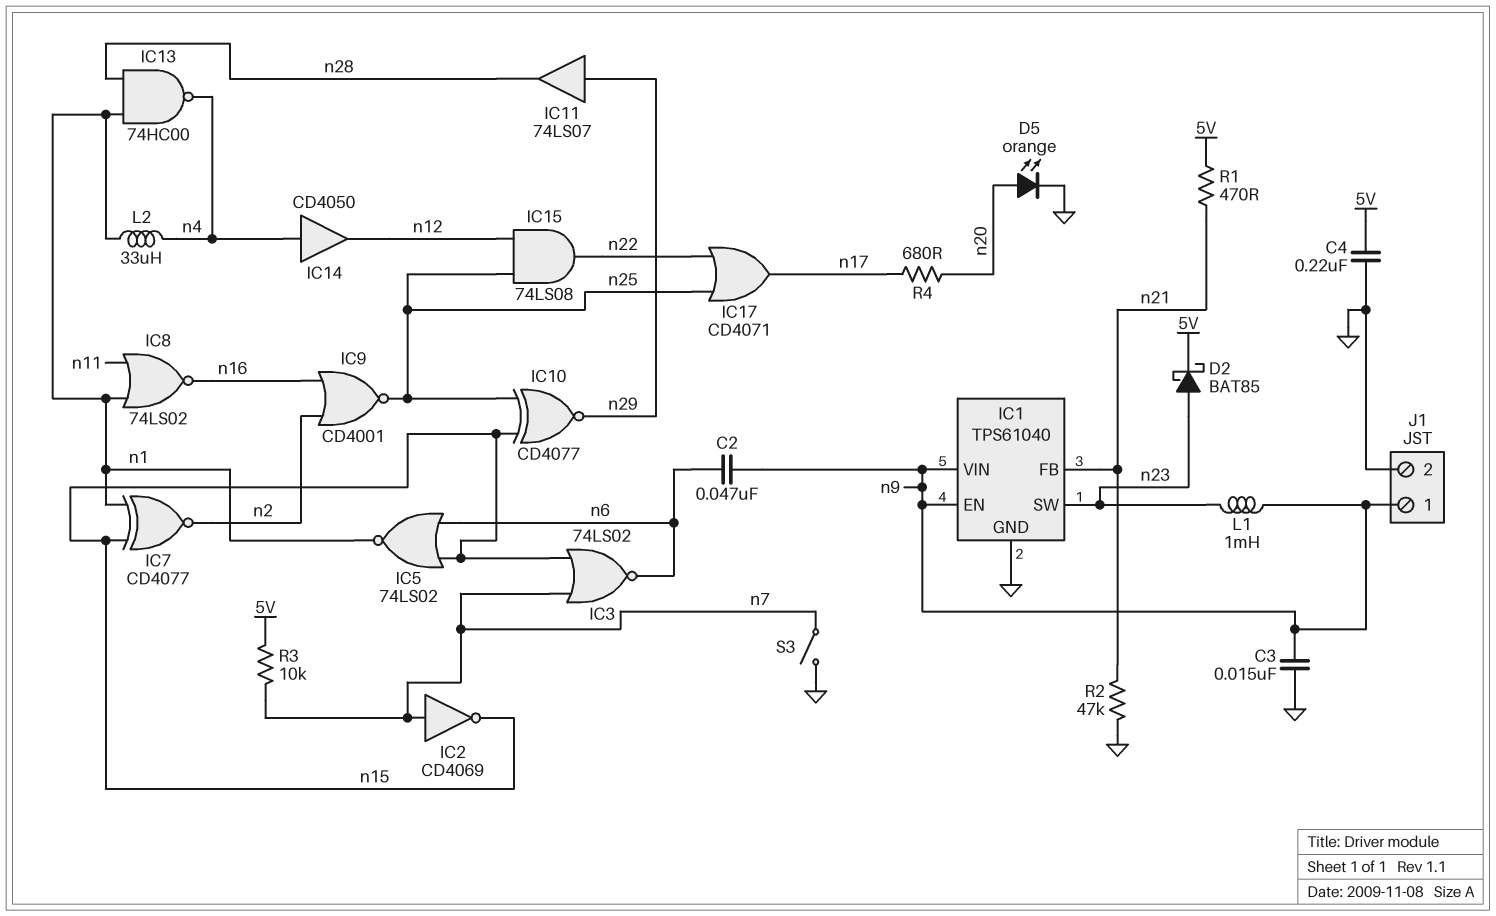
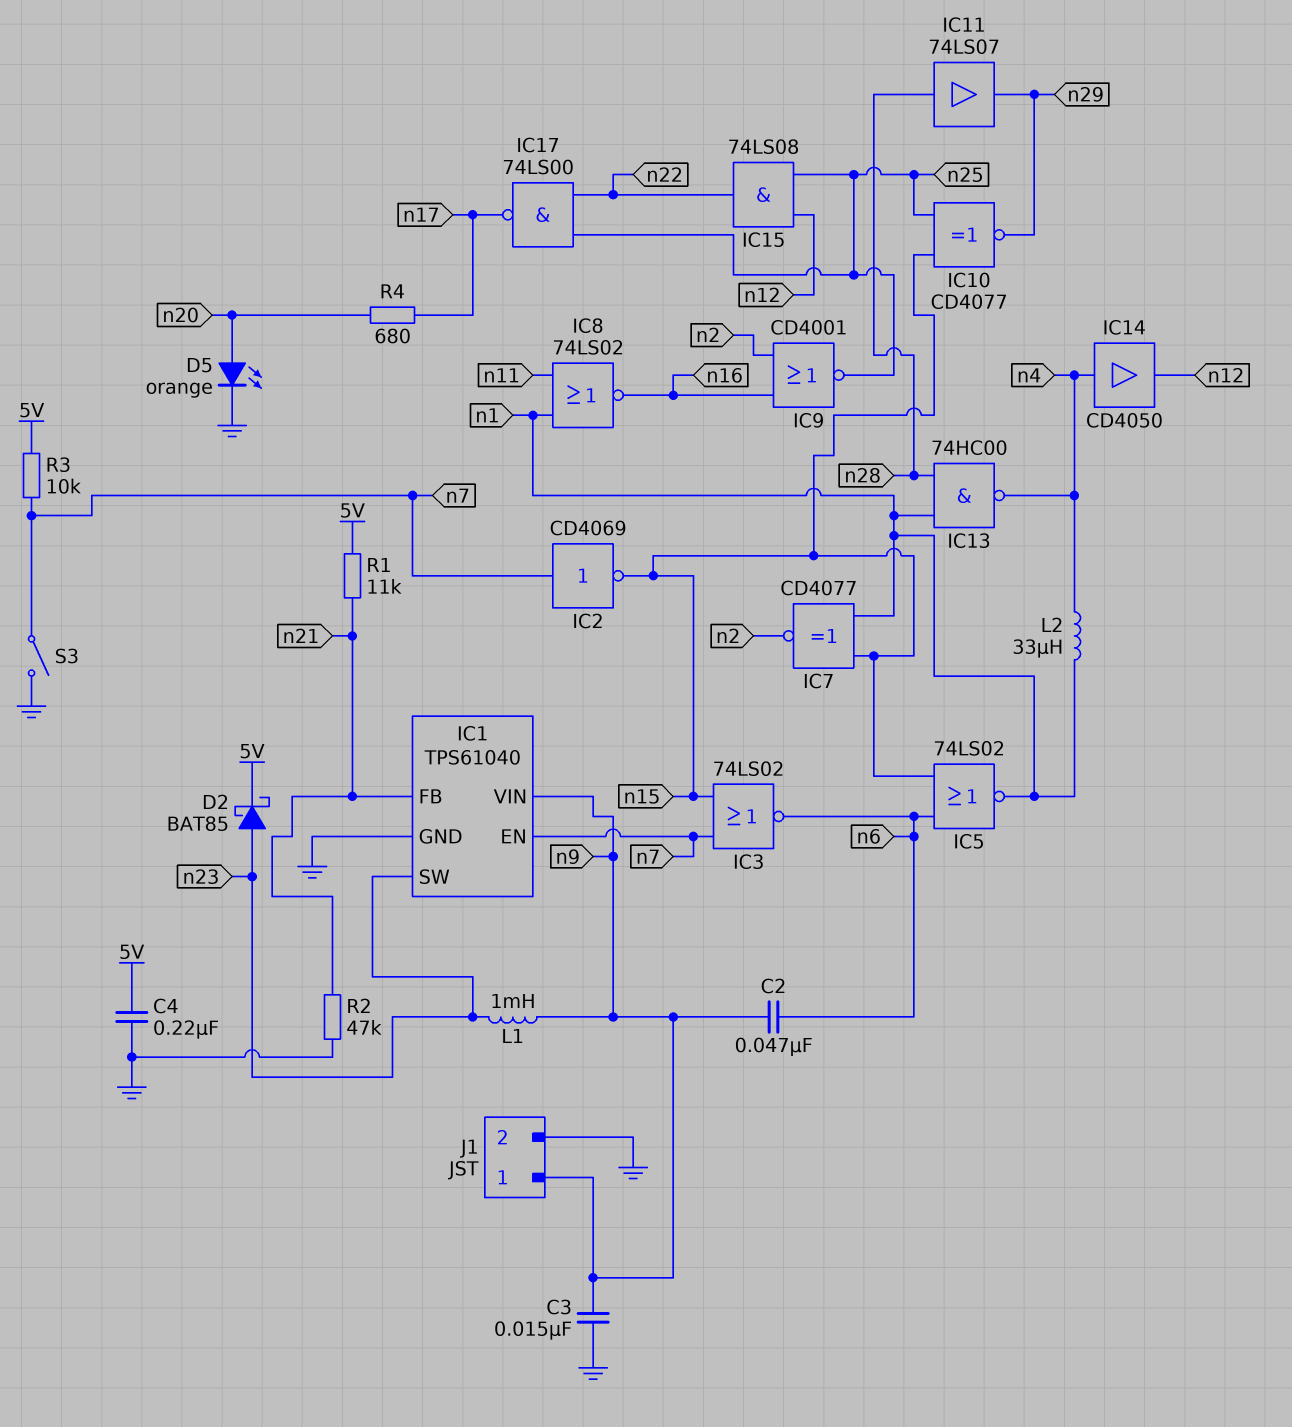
IC1 pin EN: n9 -> n7
IC11: buffer 74LS07 (in n29, out n28) -> buffer 74LS07 (in n28, out n29)
IC17: OR CD4071 (in n22, in n25, out n17) -> NAND 74LS00 (in n22, in n25, out n17)
R1: 470 (5V, n21) -> 11k (5V, n21)

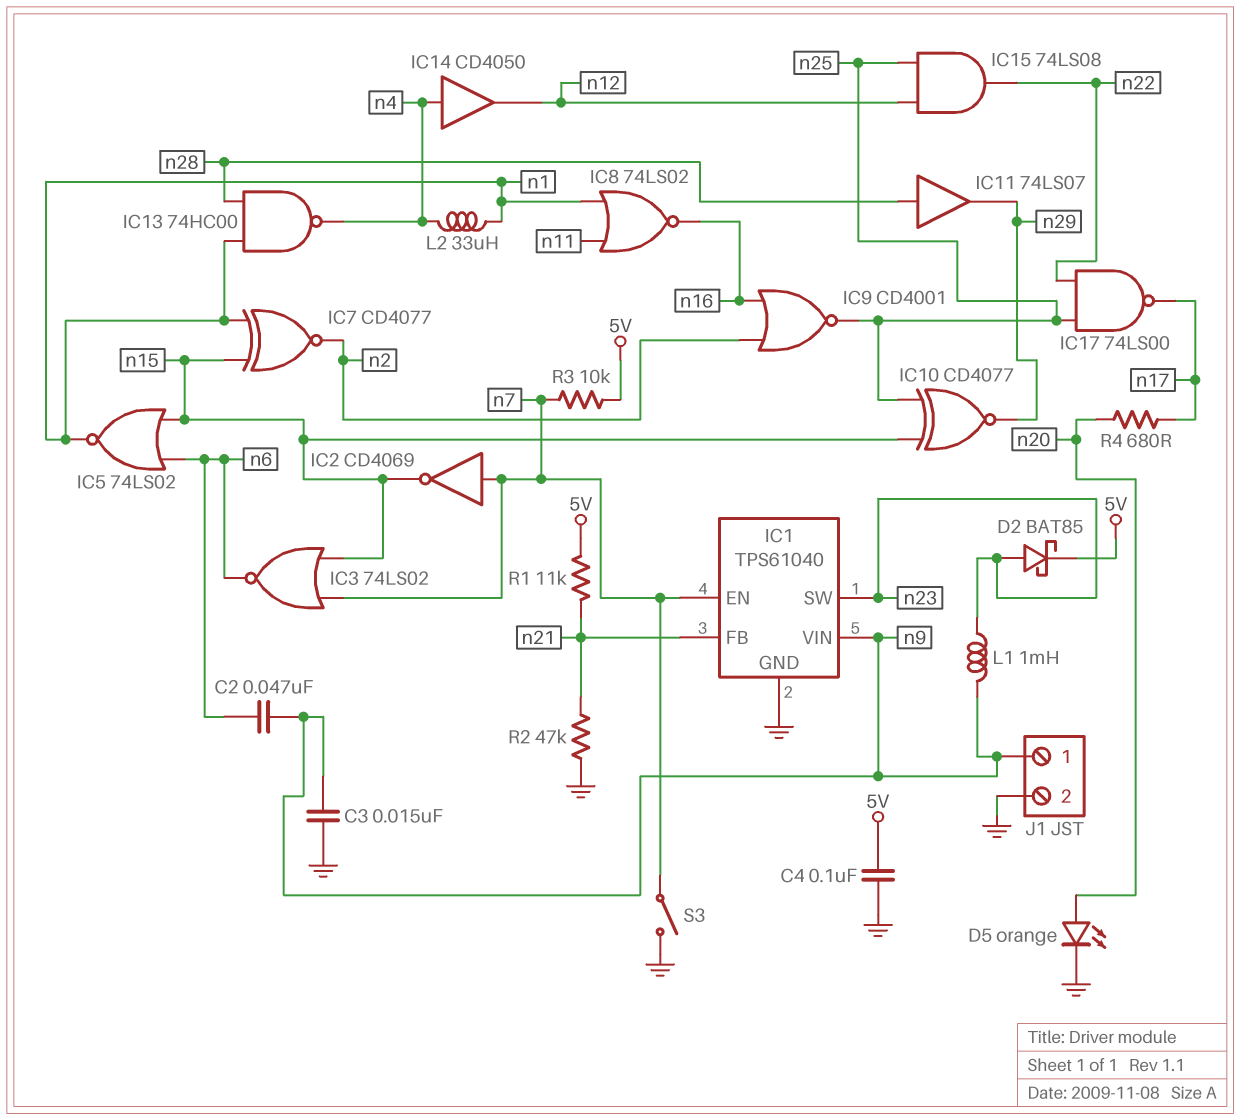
C4: 220nF (5V, GND) -> 100nF (5V, GND)

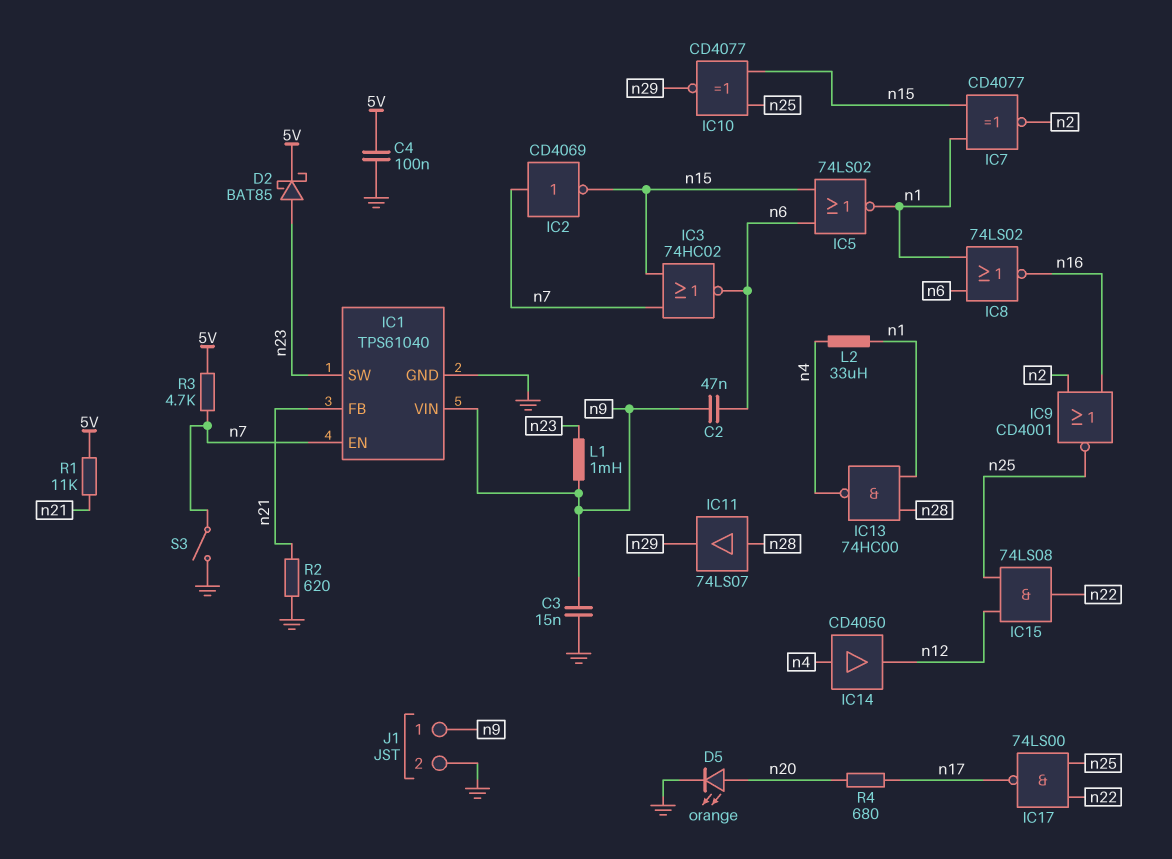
IC3: NOR 74LS02 (in n7, in n15, out n6) -> NOR 74HC02 (in n7, in n15, out n6)
IC8: NOR 74LS02 (in n1, in n11, out n16) -> NOR 74LS02 (in n1, in n6, out n16)
R2: 47k (GND, n21) -> 620 (GND, n21)
R3: 10k (5V, n7) -> 4.7k (5V, n7)

